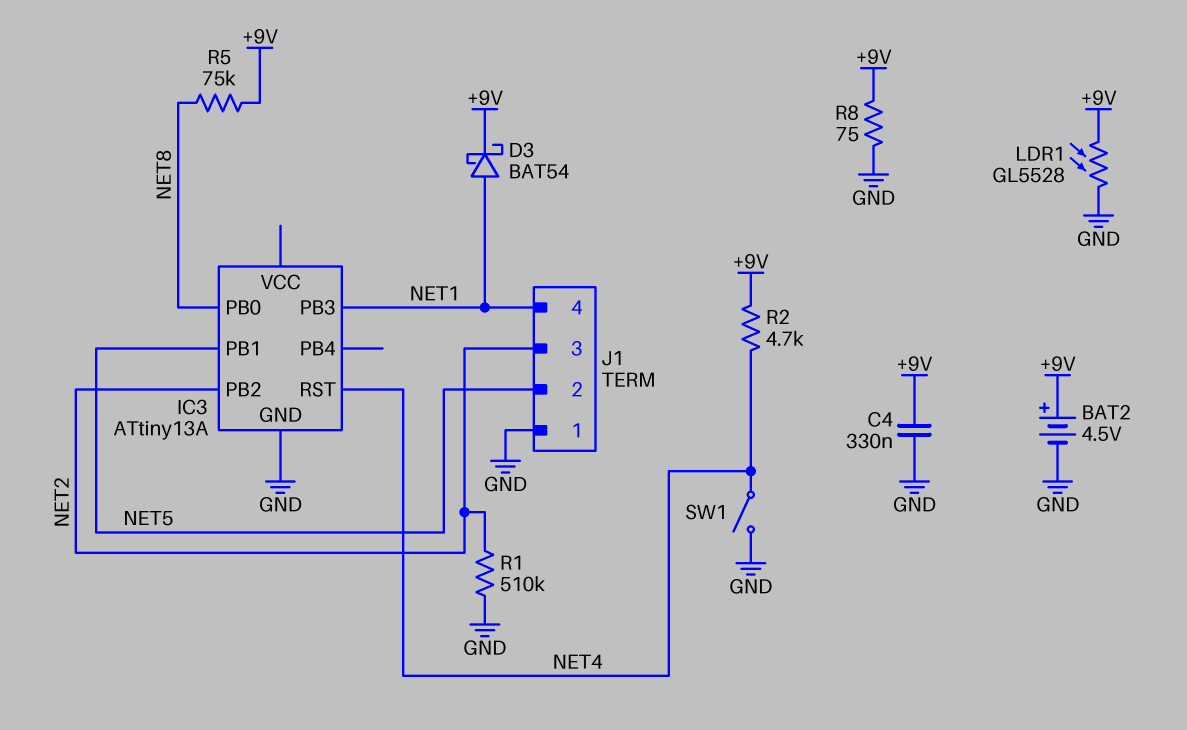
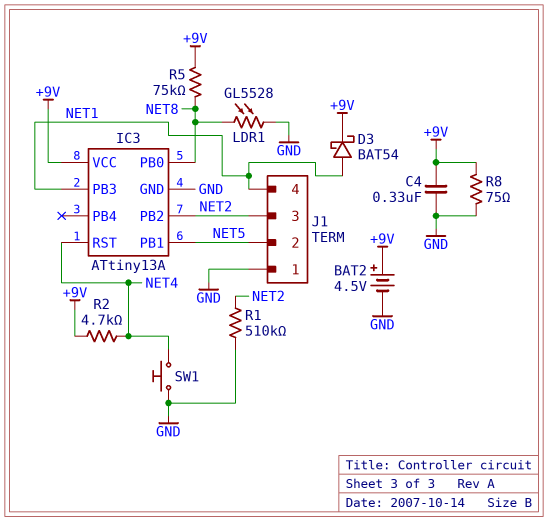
IC3 pin VCC: none -> +9V
LDR1: GL5528 (+9V, GND) -> GL5528 (GND, NET8)
SW1: switch (GND, NET4) -> button (GND, NET4)

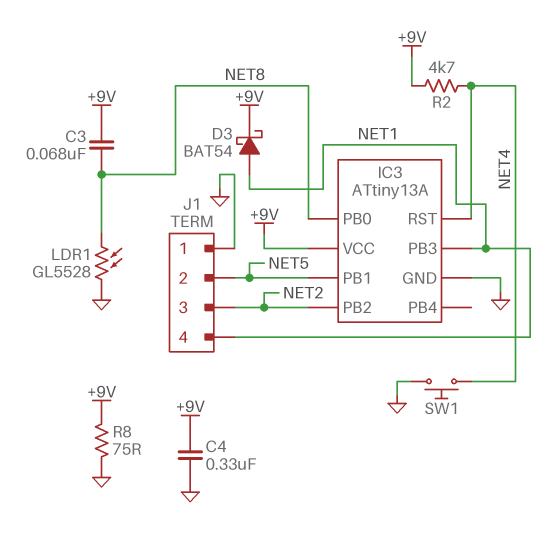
BAT2: 4.5V (plus +9V, minus GND) -> none
C3: none -> 68nF (+9V, NET8)
R1: 510k (GND, NET2) -> none
R5: 75k (+9V, NET8) -> none

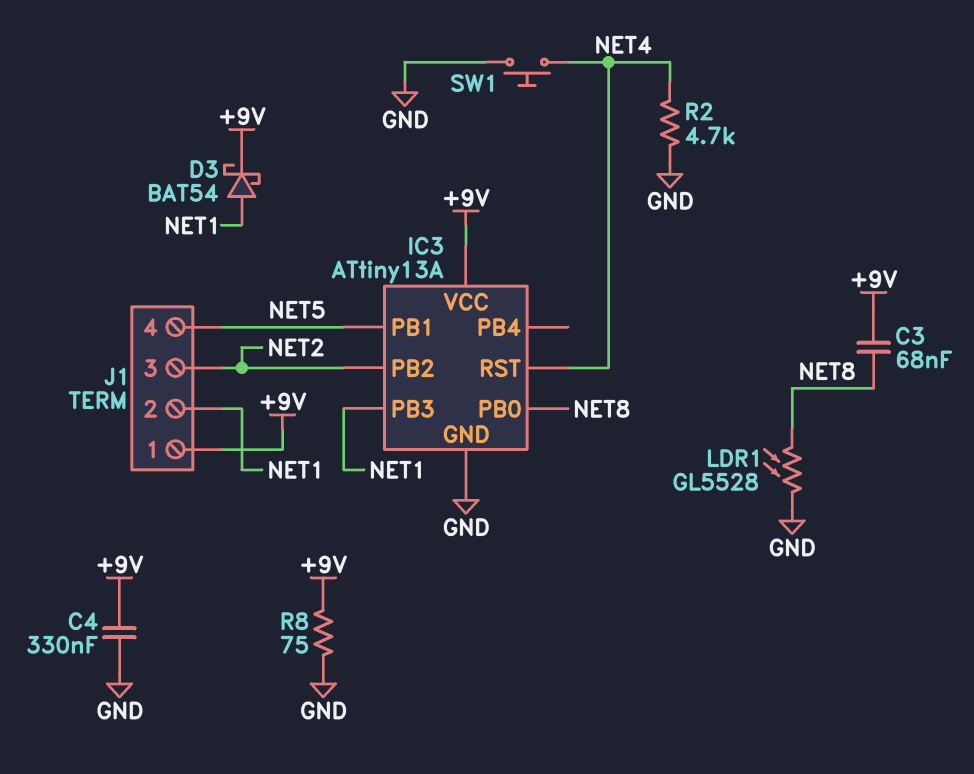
J1 pin 1: GND -> +9V
J1 pin 2: NET5 -> NET1
J1 pin 4: NET1 -> NET5
R2: 4.7k (+9V, NET4) -> 4.7k (GND, NET4)

